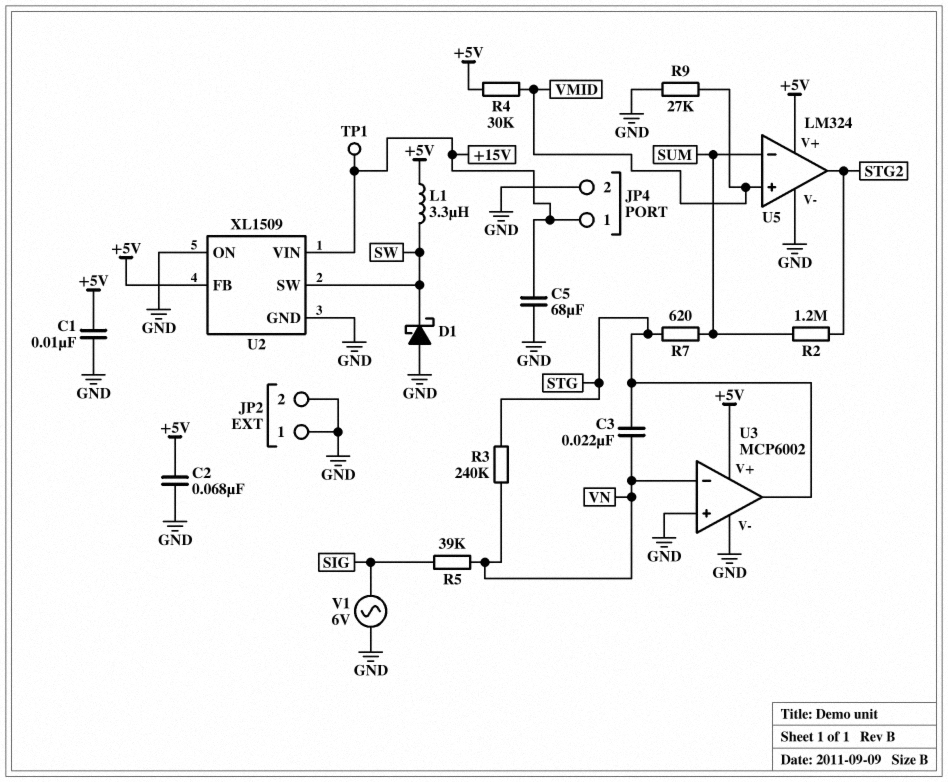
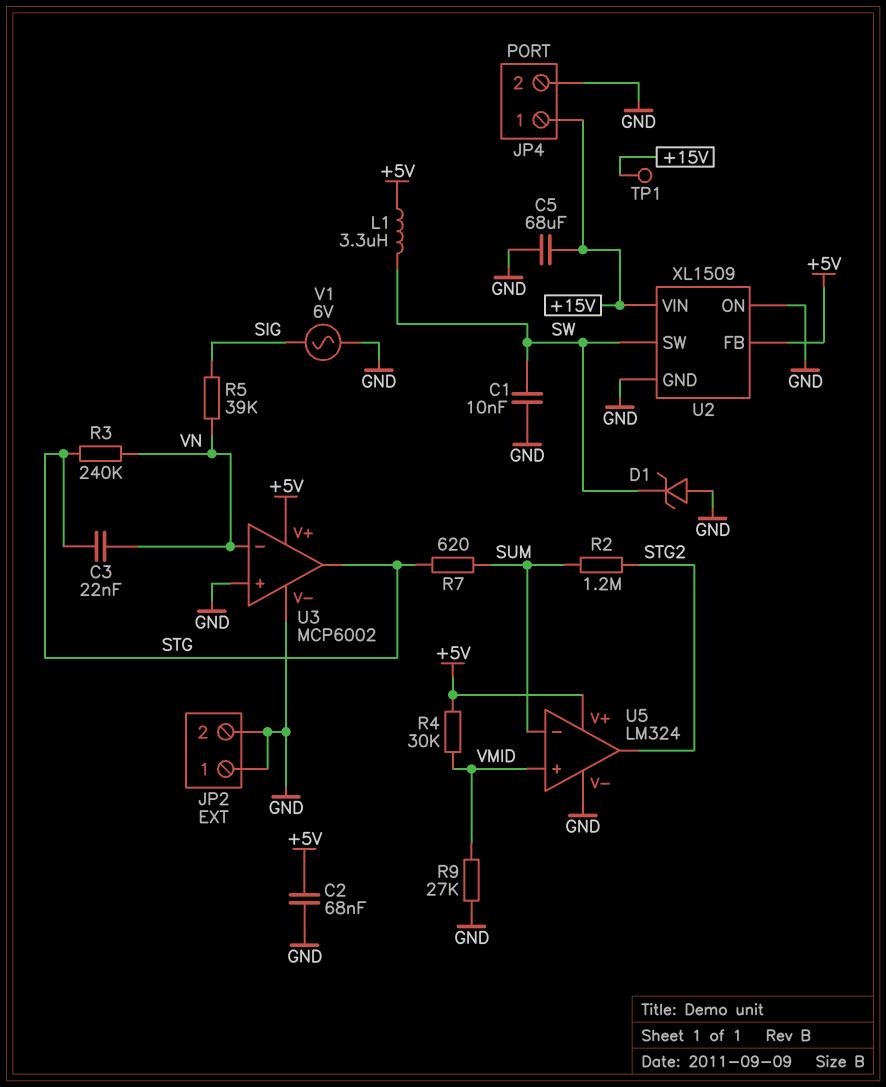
C1: 10nF (+5V, GND) -> 10nF (GND, SW)
D1: schottky (A GND, K SW) -> zener (A GND, K SW)

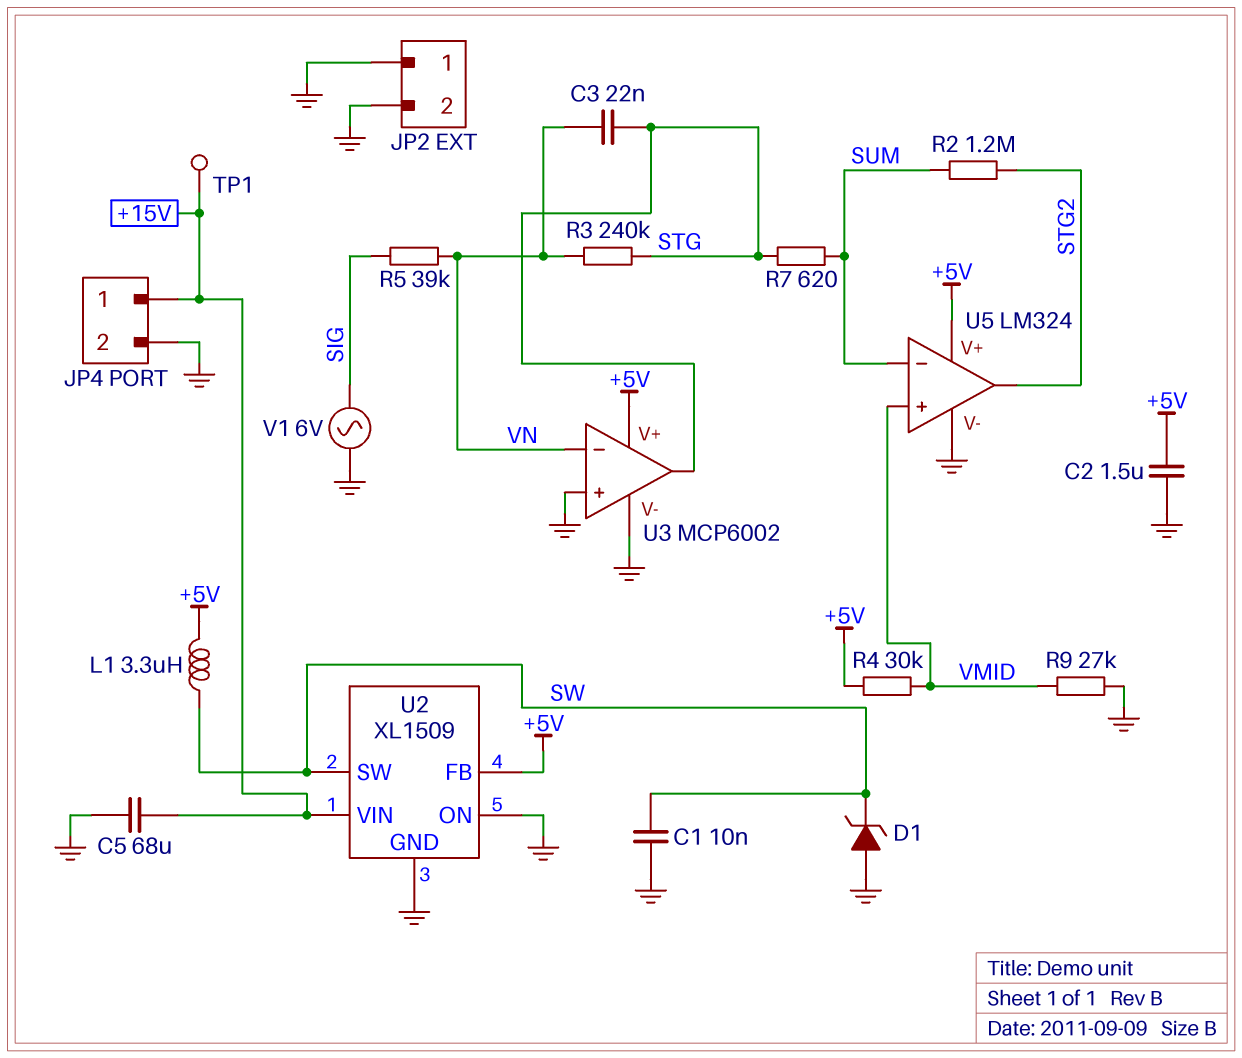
C2: 68nF (+5V, GND) -> 1.5uF (+5V, GND)

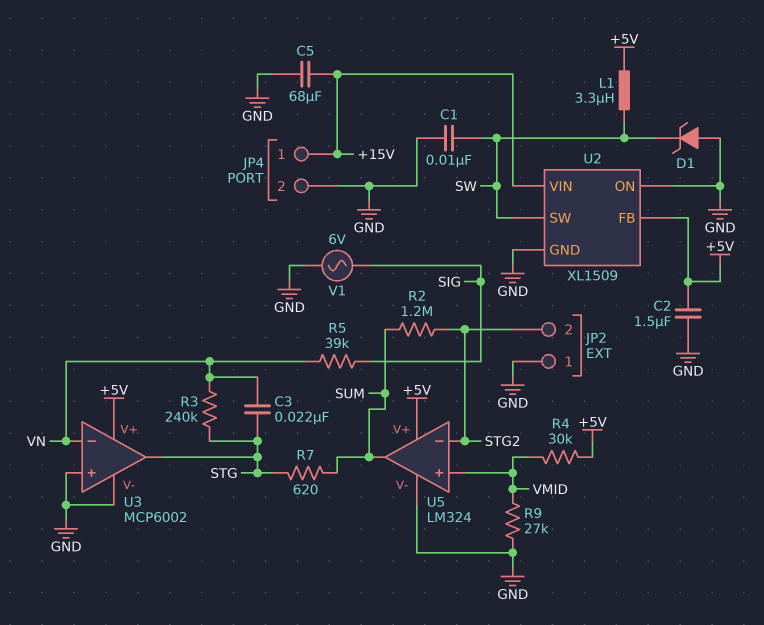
JP2 pin 2: GND -> STG2
TP1: test point (+15V) -> none
U5 pin in-: SUM -> STG2
U5 pin out: STG2 -> SUM

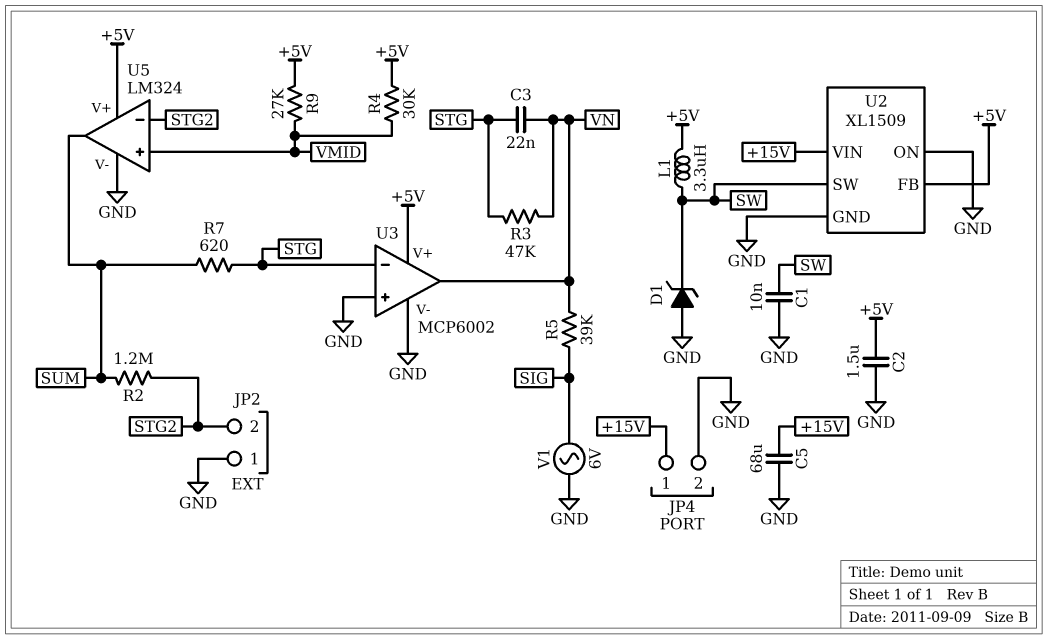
R3: 240k (STG, VN) -> 47k (STG, VN)
R9: 27k (GND, VMID) -> 27k (+5V, VMID)
U3 pin in-: VN -> STG
U3 pin out: STG -> VN

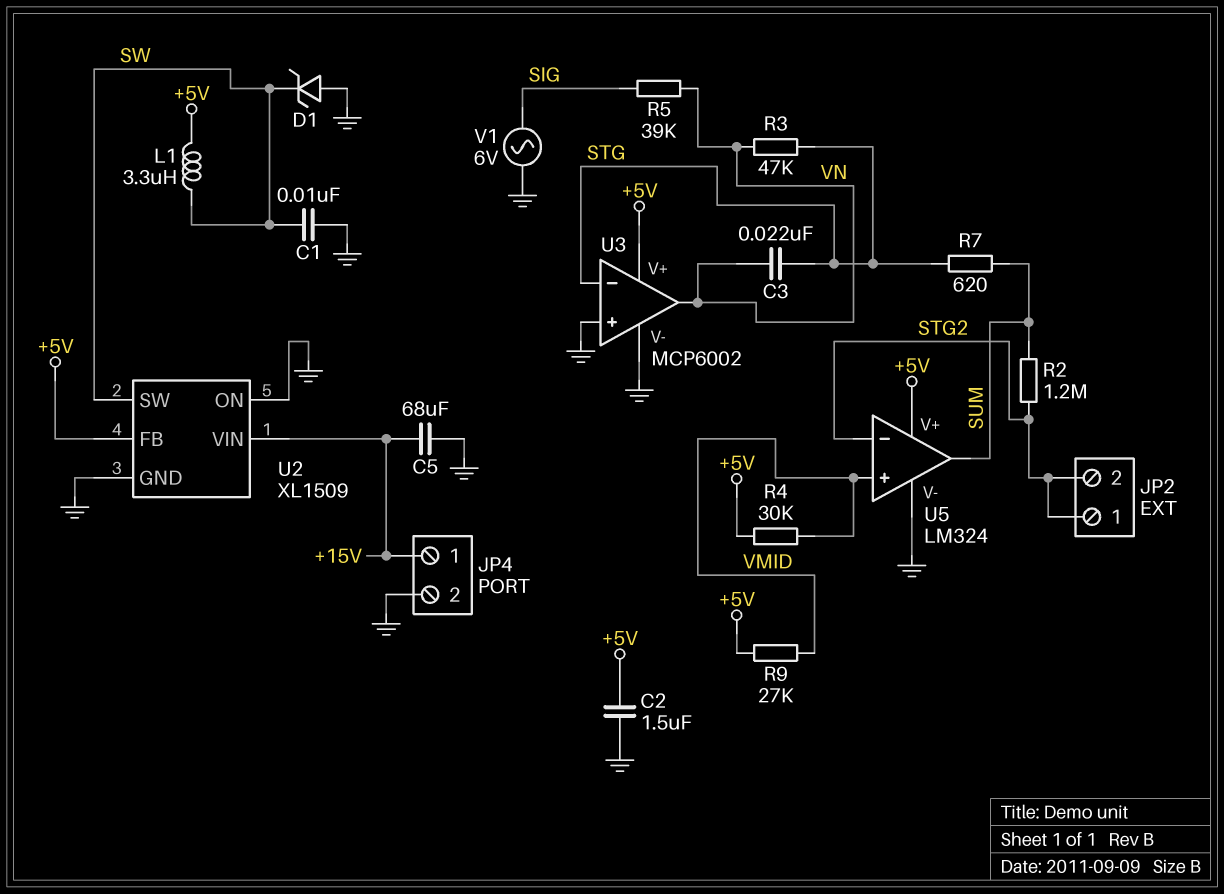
JP2 pin 1: GND -> STG2

